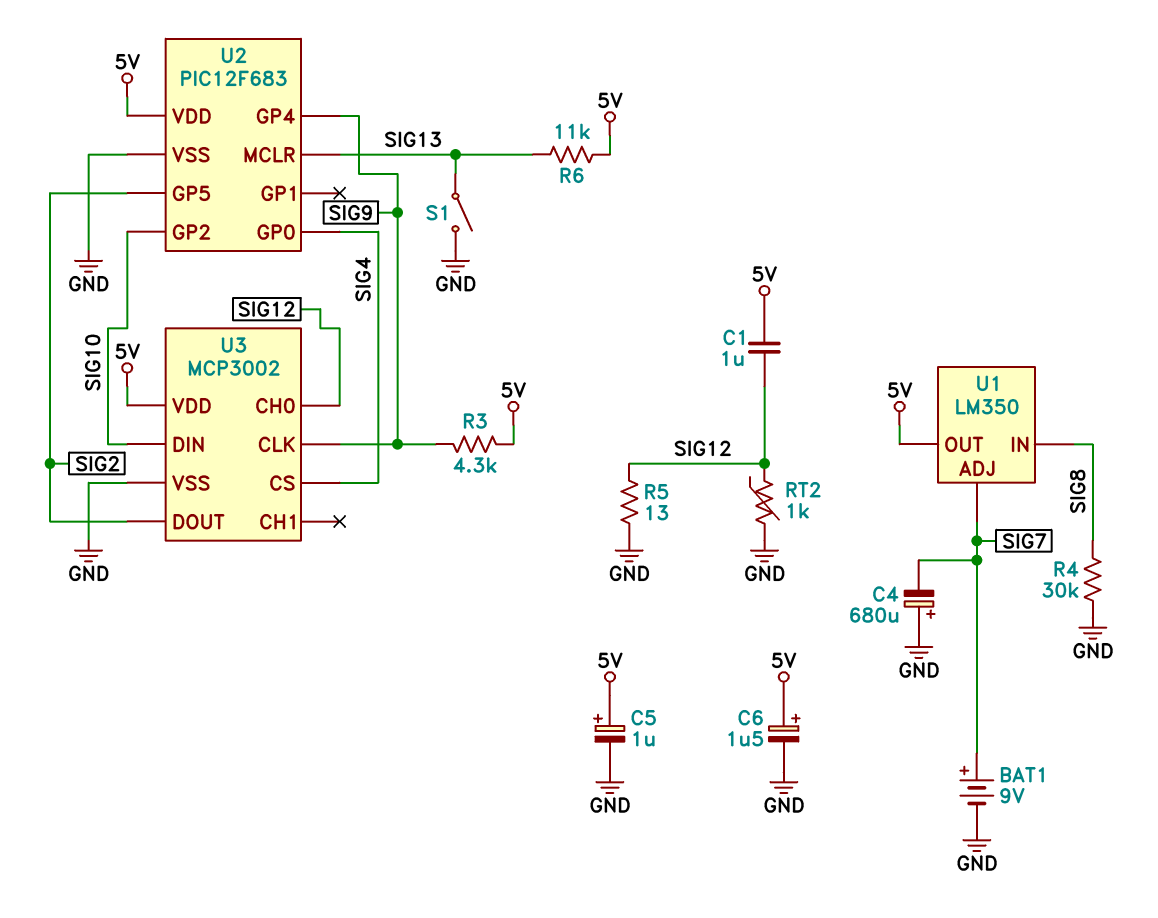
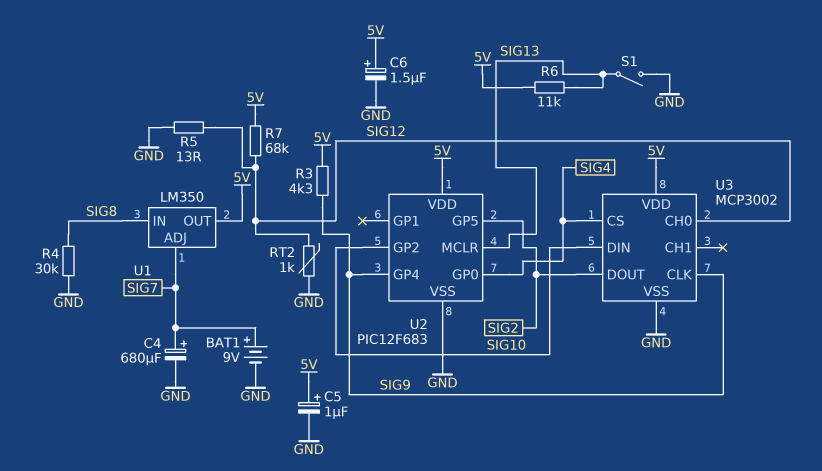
C1: 1uF (5V, SIG12) -> none
C4: 680uF (plus GND, minus SIG7) -> 680uF (plus SIG7, minus GND)
R7: none -> 68k (5V, SIG12)

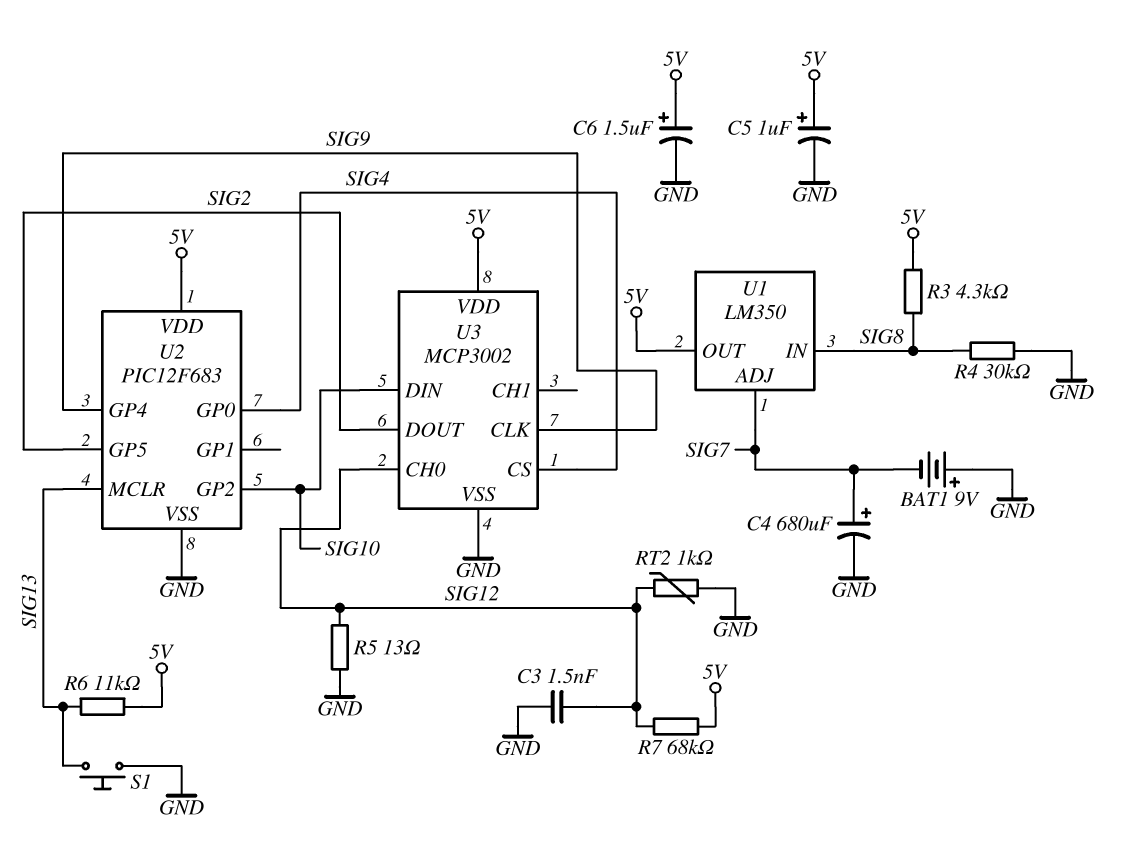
BAT1: 9V (plus SIG7, minus GND) -> 9V (plus GND, minus SIG7)
C3: none -> 1.5nF (GND, SIG12)
R3: 4.3k (5V, SIG9) -> 4.3k (5V, SIG8)
S1: switch (GND, SIG13) -> button (GND, SIG13)

